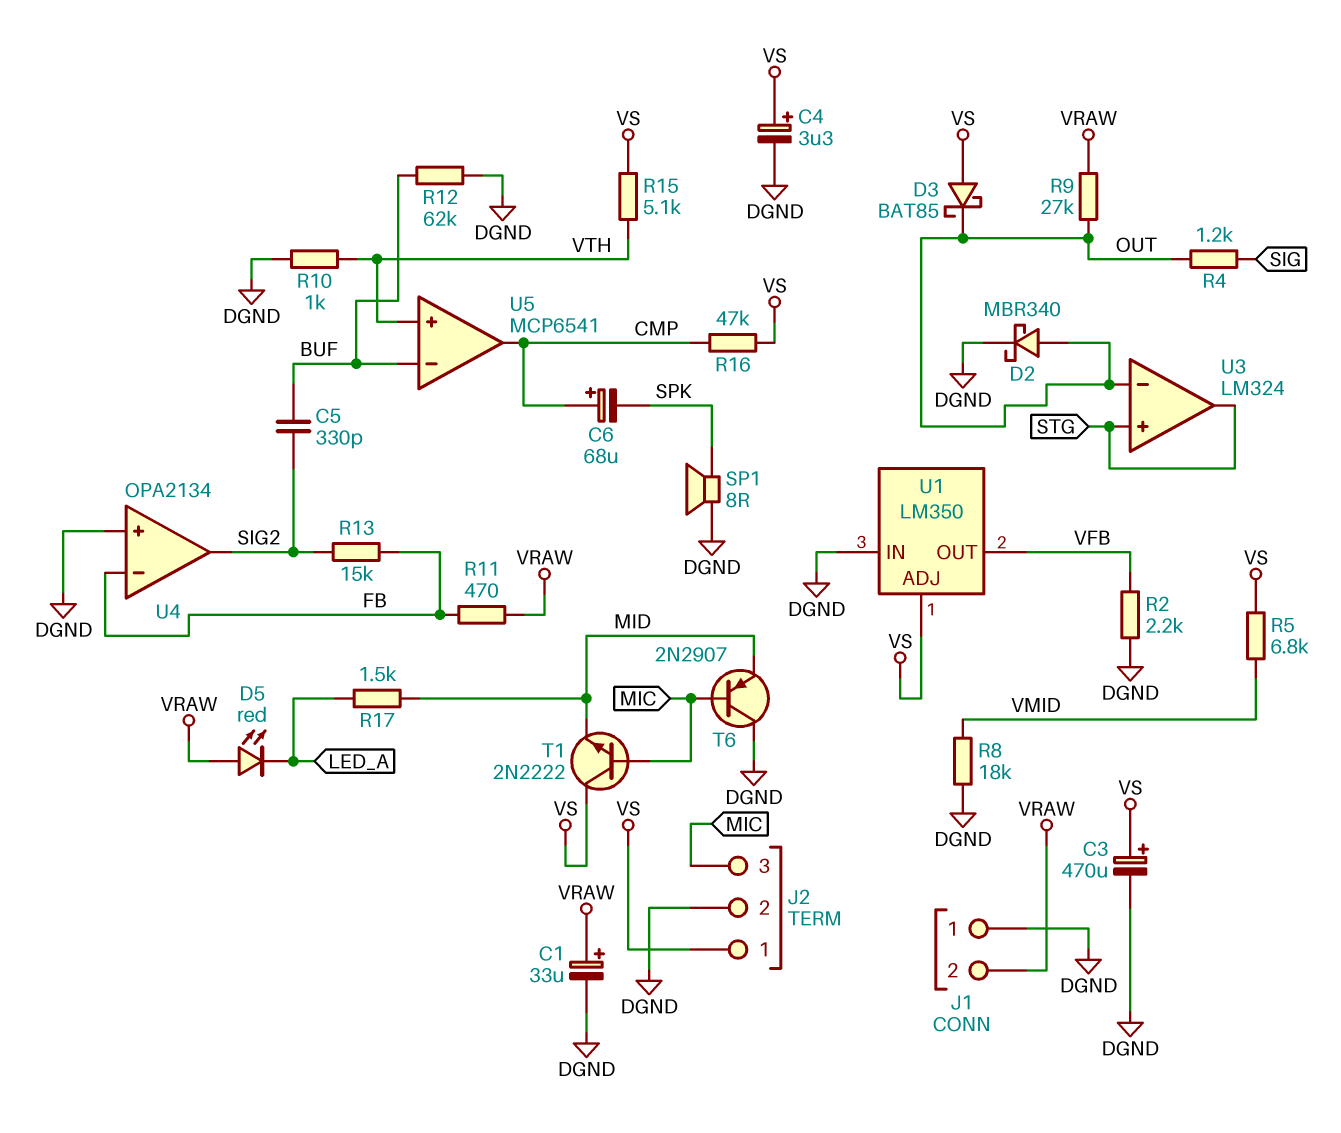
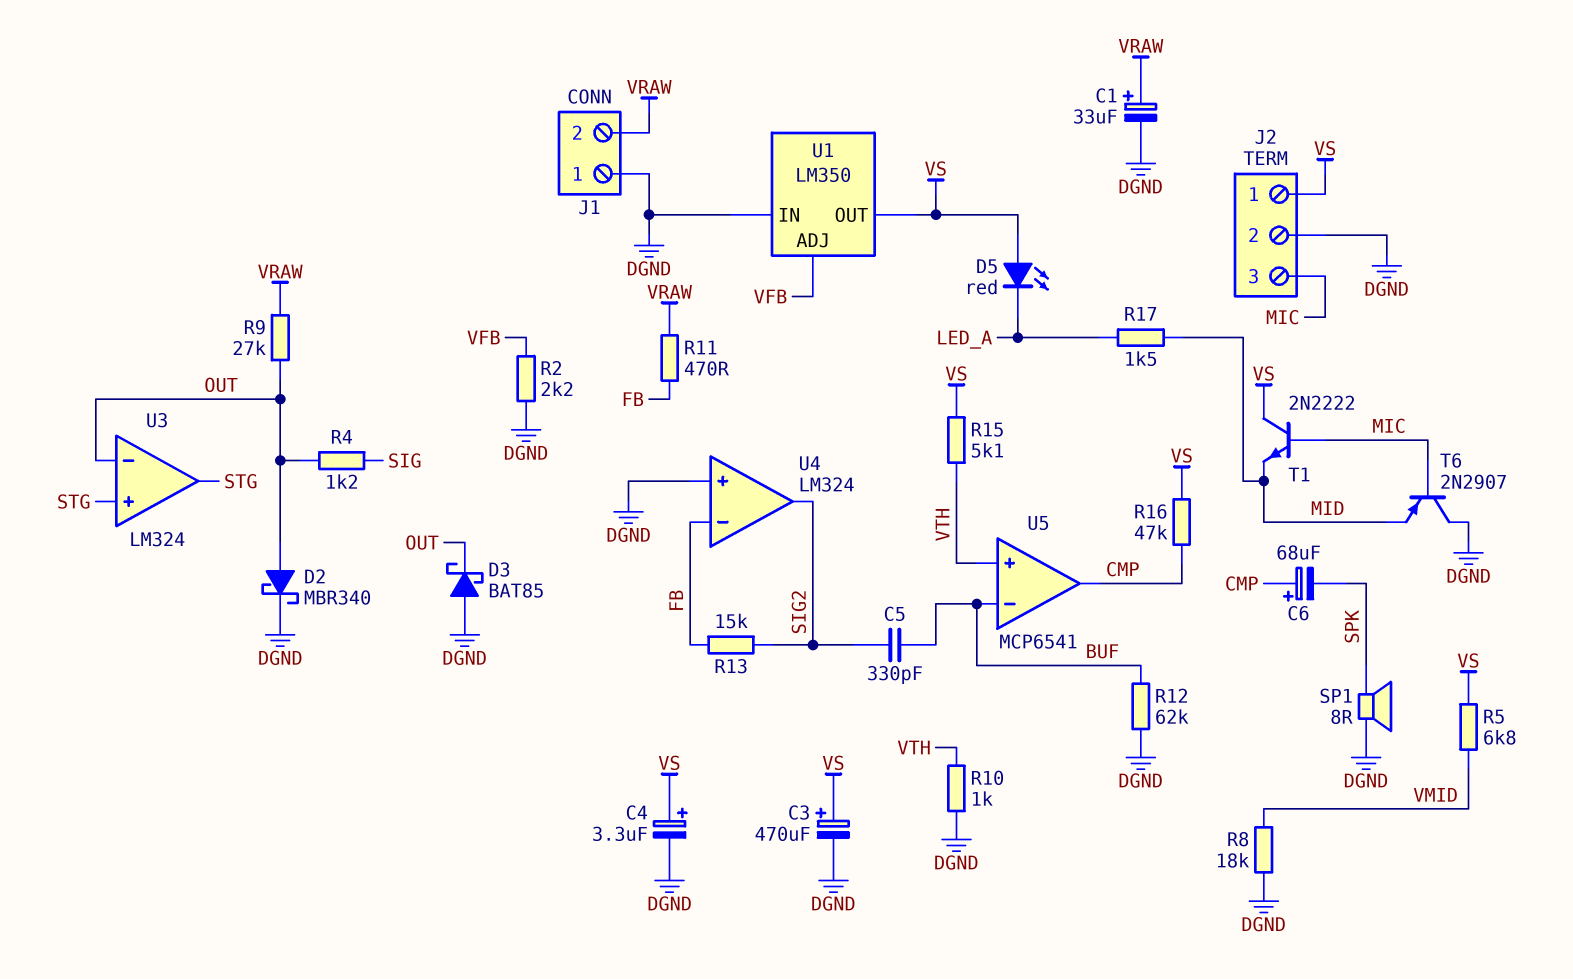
D3: schottky BAT85 (A VS, K OUT) -> schottky BAT85 (A DGND, K OUT)
D5: LED red (A VRAW, K LED_A) -> LED red (A VS, K LED_A)
U1 pin ADJ: VS -> VFB
U1 pin OUT: VFB -> VS
U4: OPA2134 -> LM324

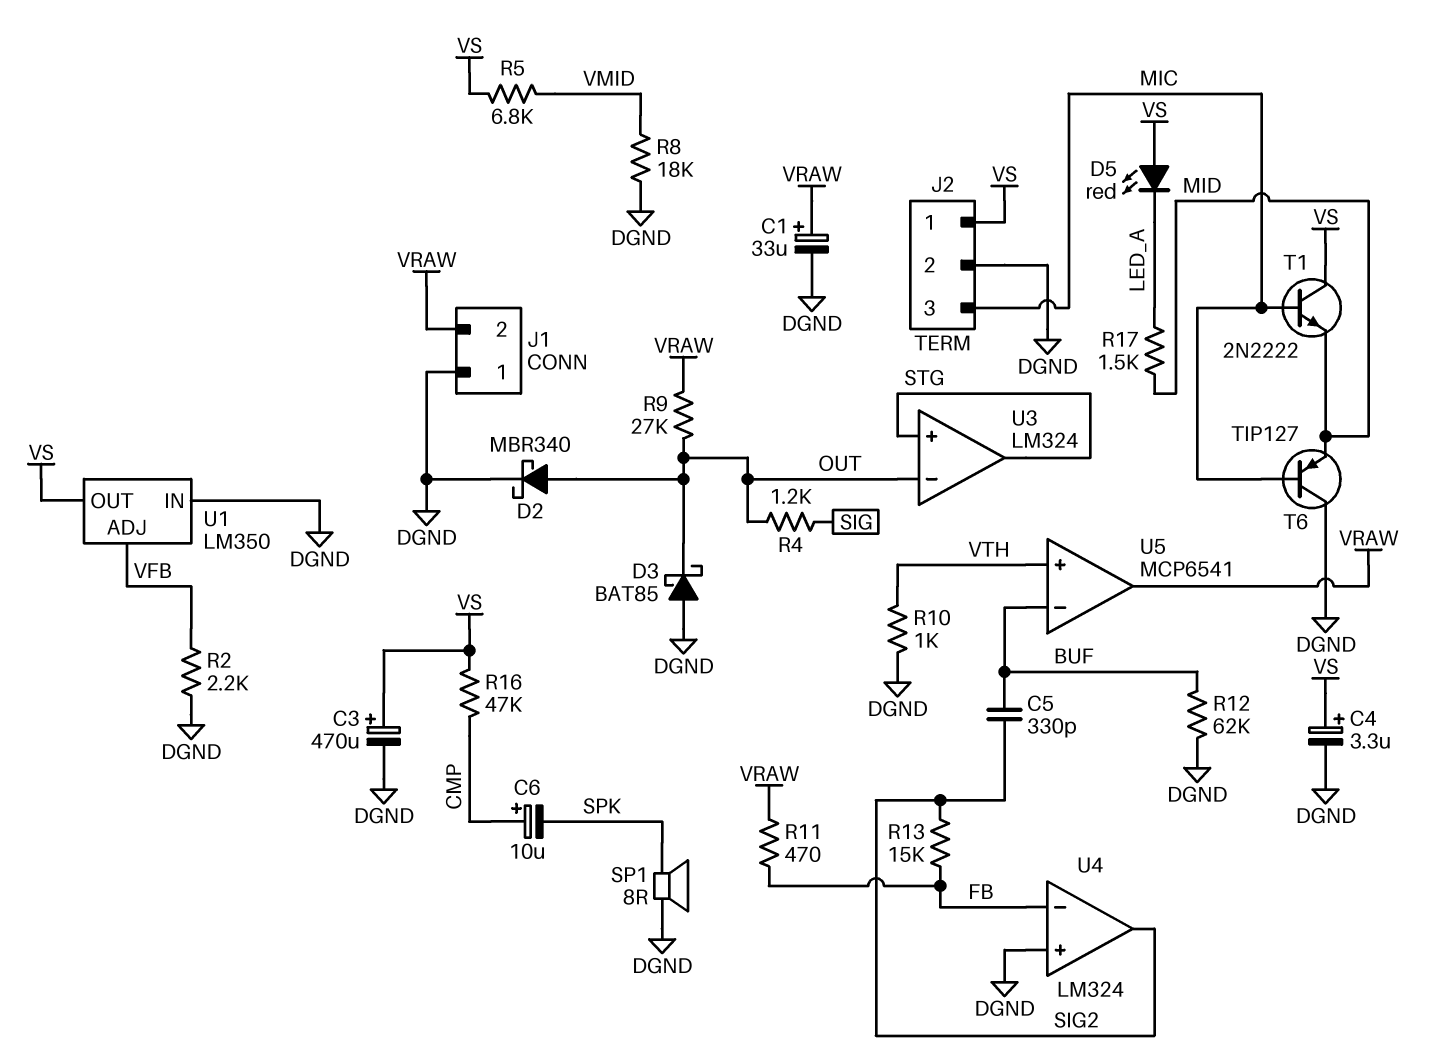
C6: 68uF (plus CMP, minus SPK) -> 10uF (plus CMP, minus SPK)
R15: 5.1k (VS, VTH) -> none
T6: PNP 2N2907 (B MIC, C DGND, E MID) -> PNP TIP127 (B MIC, C DGND, E MID)
U5 pin out: CMP -> VRAW

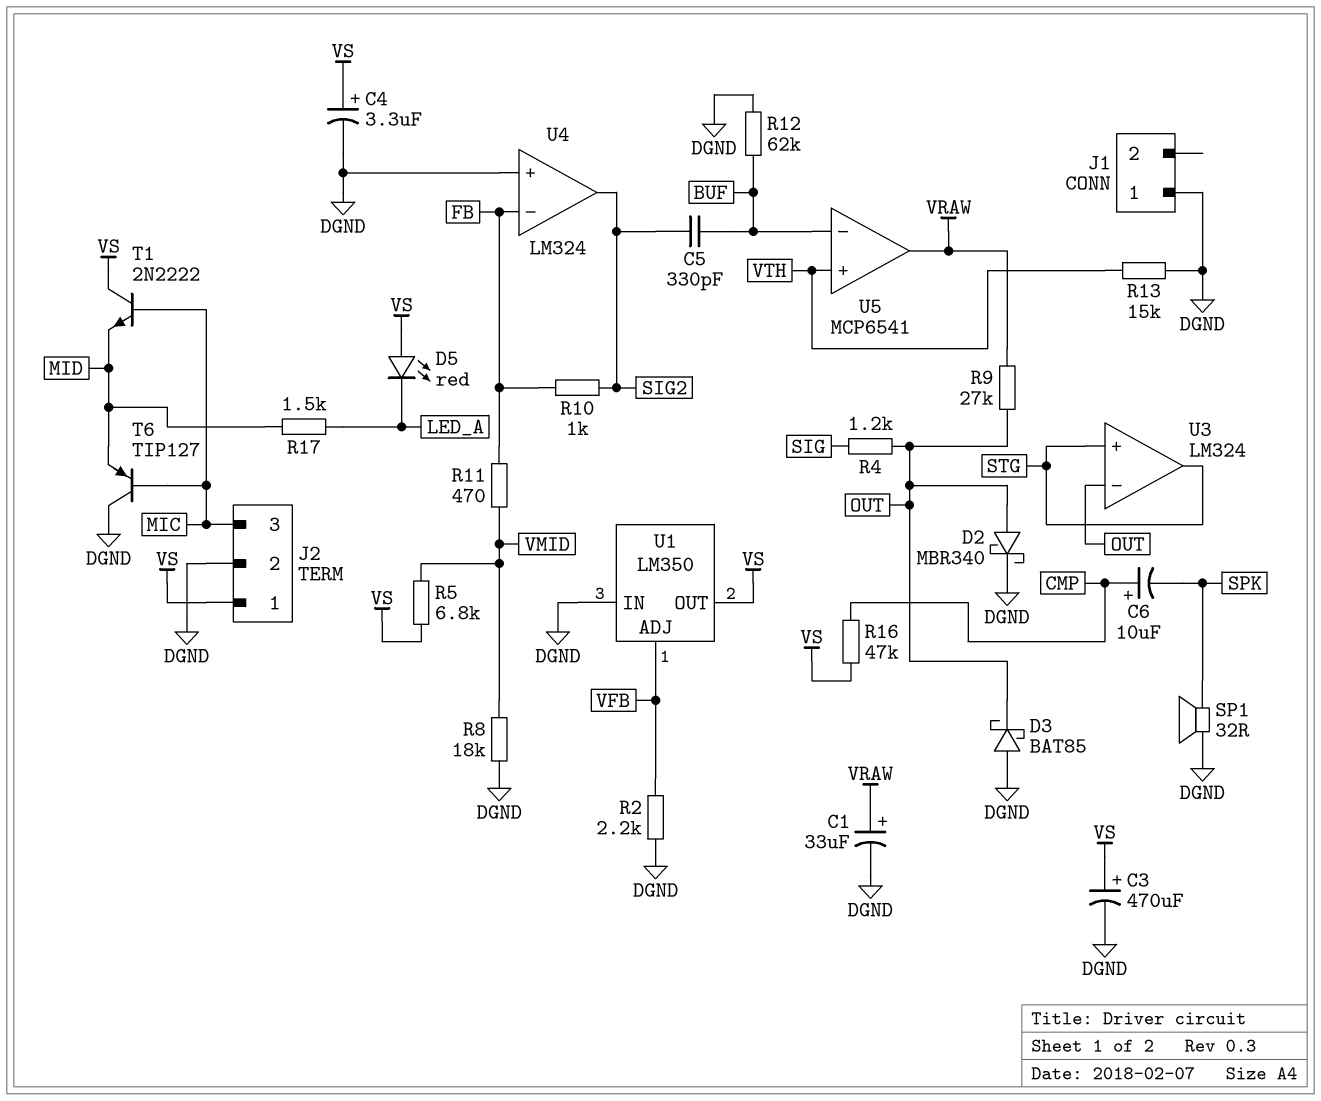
J1 pin 2: VRAW -> none
R10: 1k (DGND, VTH) -> 1k (FB, SIG2)
R11: 470 (FB, VRAW) -> 470 (FB, VMID)
R13: 15k (FB, SIG2) -> 15k (DGND, VTH)
SP1: speaker 8R (DGND, SPK) -> speaker 32R (DGND, SPK)

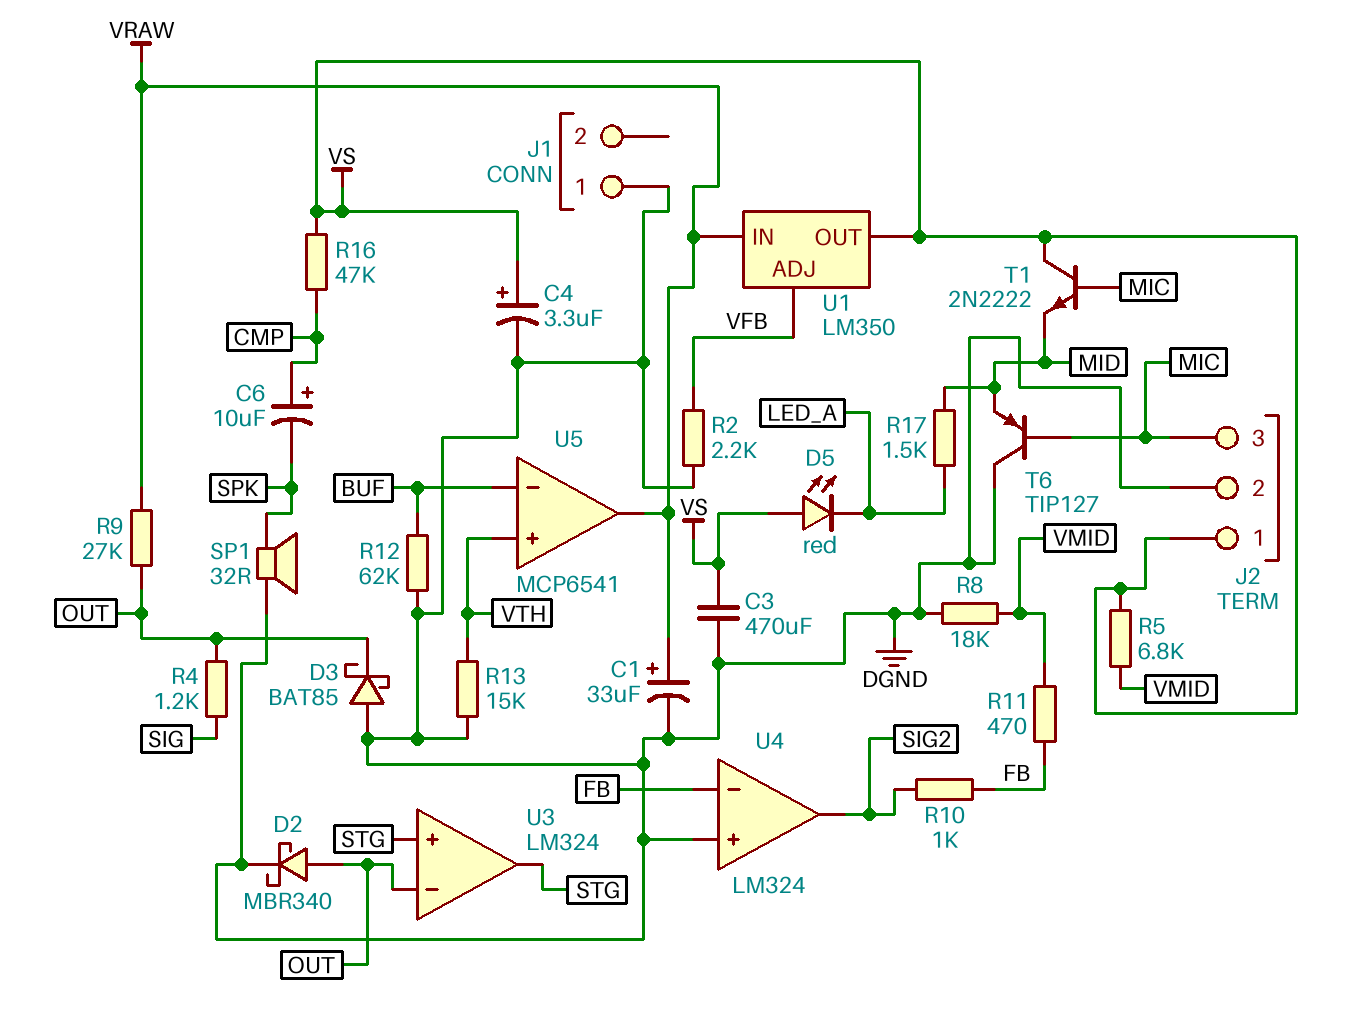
C3: 470uF (plus VS, minus DGND) -> 470uF (DGND, VS)
C5: 330pF (BUF, SIG2) -> none
U1 pin IN: DGND -> VRAW

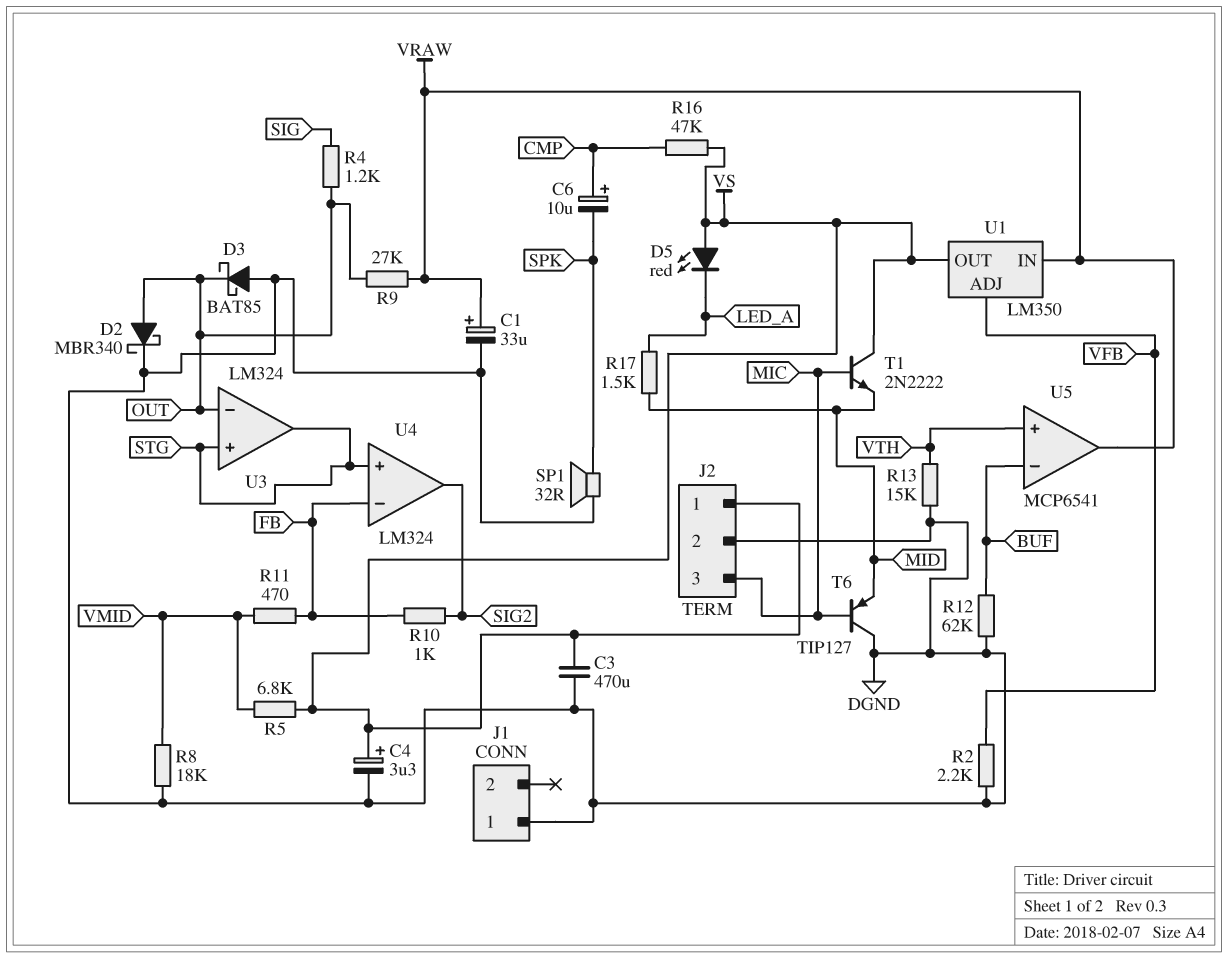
U4 pin in+: DGND -> STG

